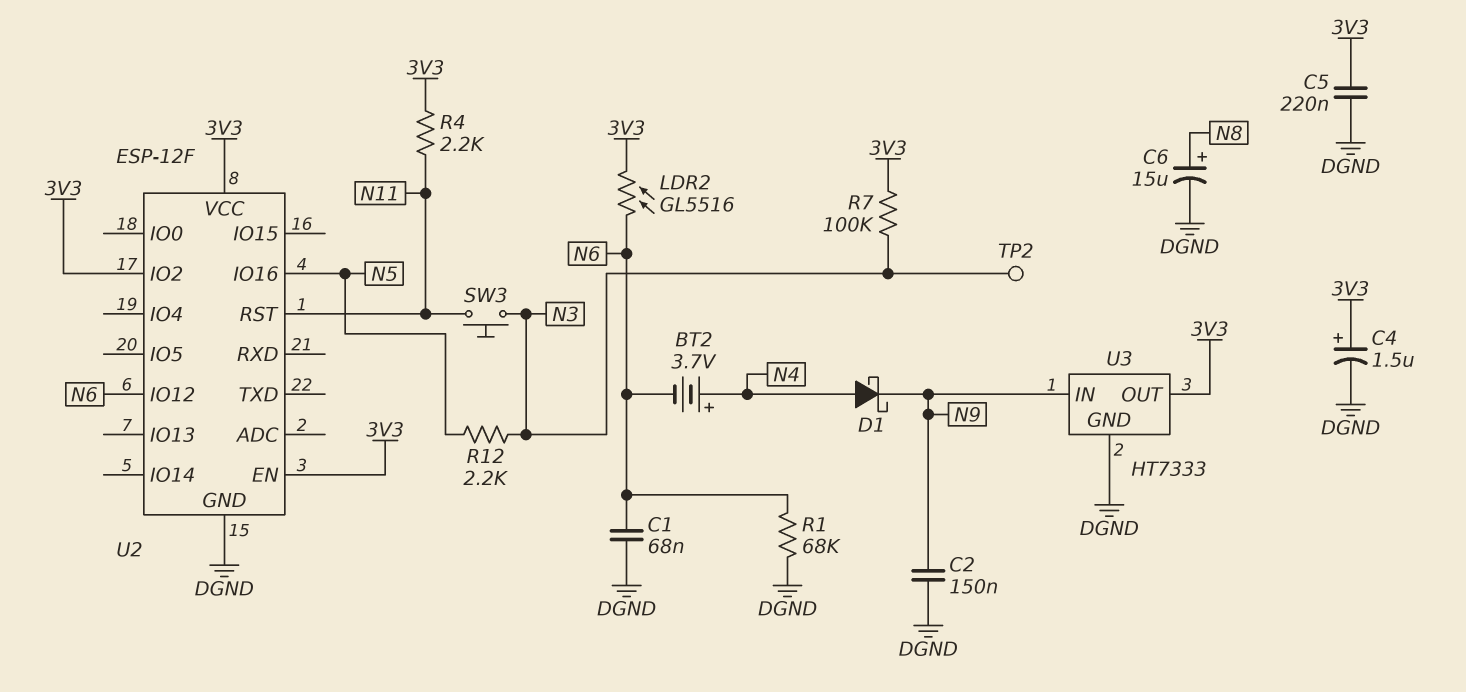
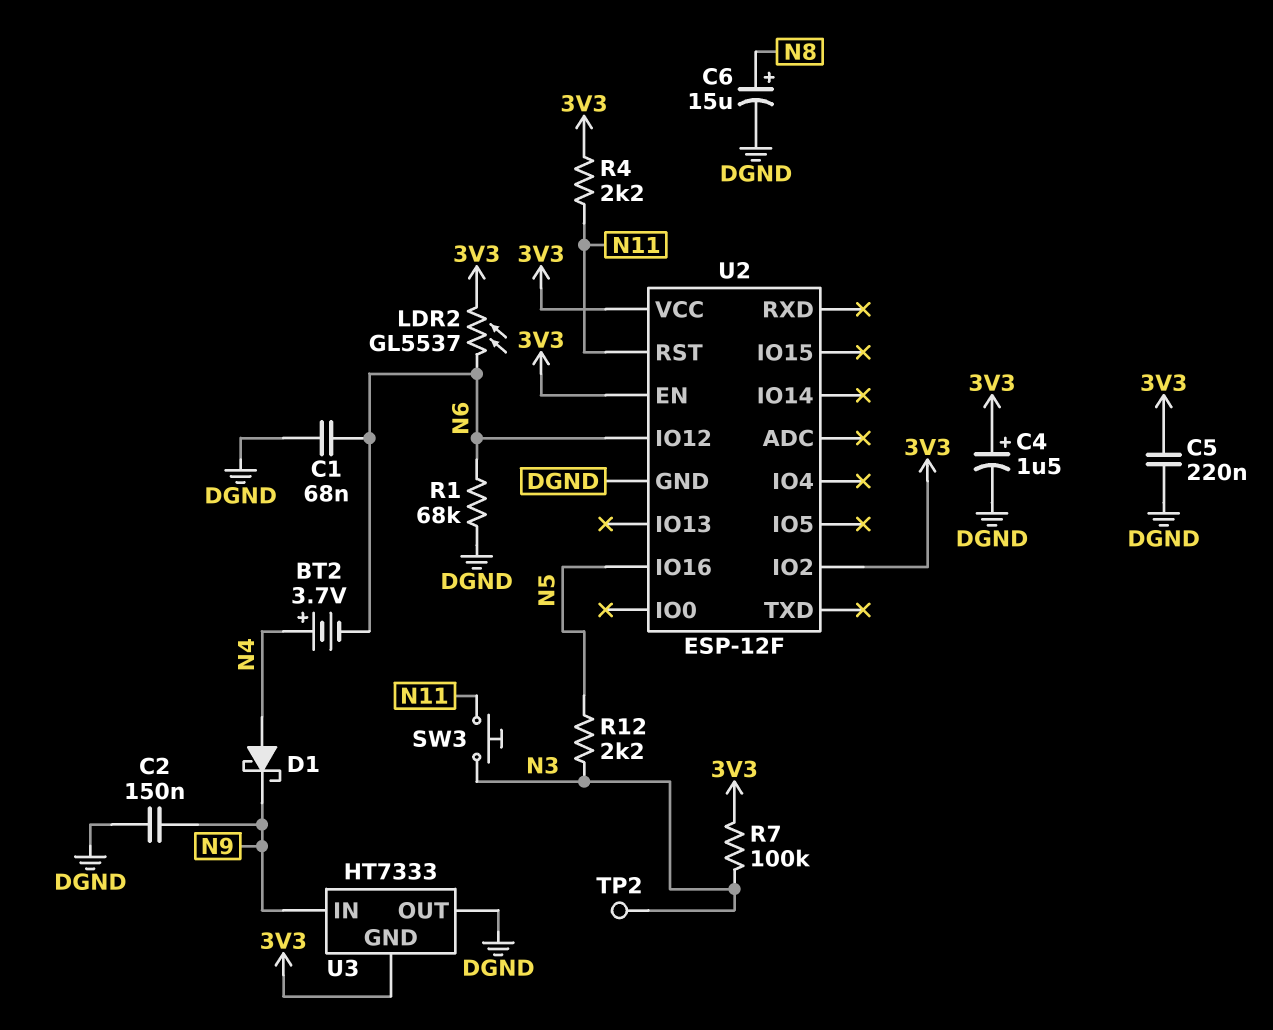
LDR2: GL5516 (3V3, N6) -> GL5537 (3V3, N6)
U3 pin GND: DGND -> 3V3
U3 pin OUT: 3V3 -> DGND

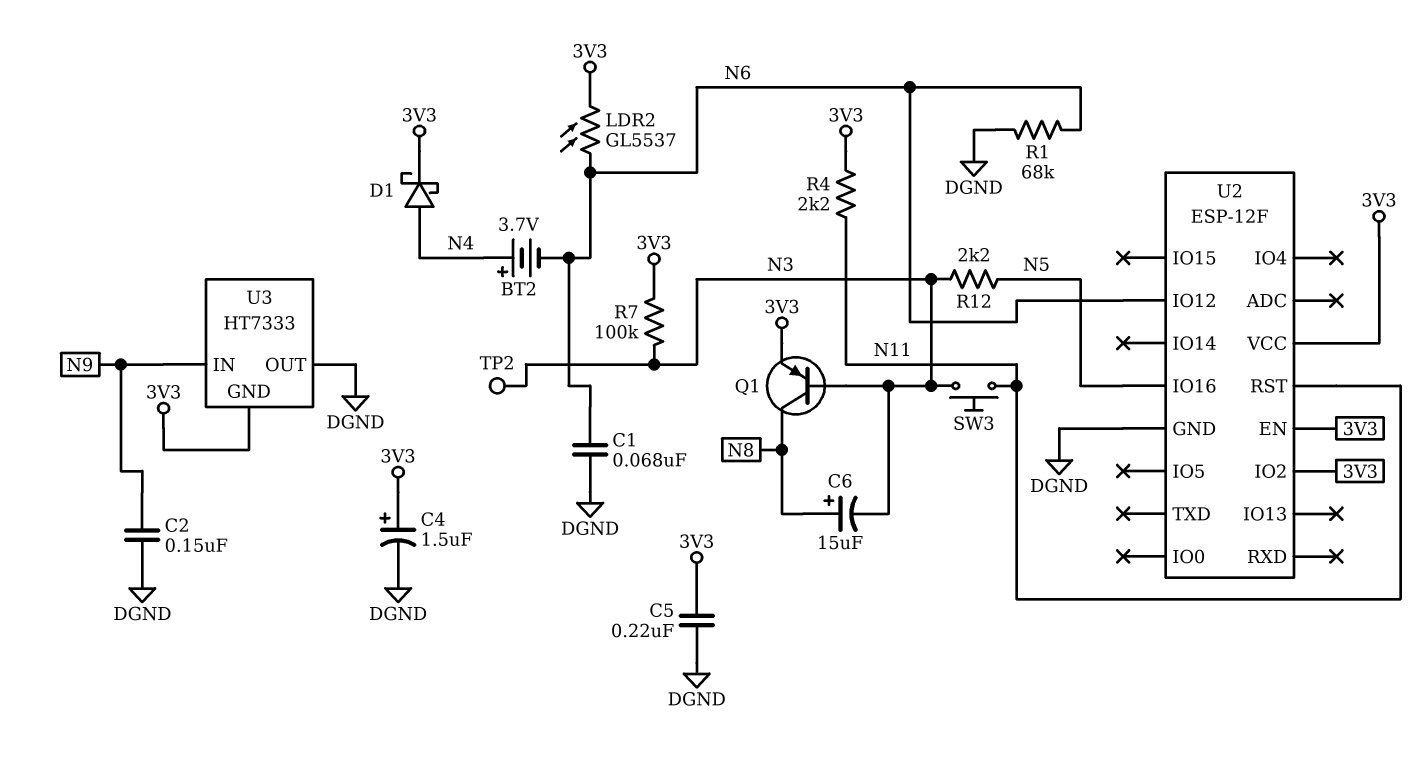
C6: 15uF (plus N8, minus DGND) -> 15uF (plus N8, minus N3)
D1: schottky (A N4, K N9) -> schottky (A N4, K 3V3)
Q1: none -> PNP (B N3, C N8, E 3V3)

